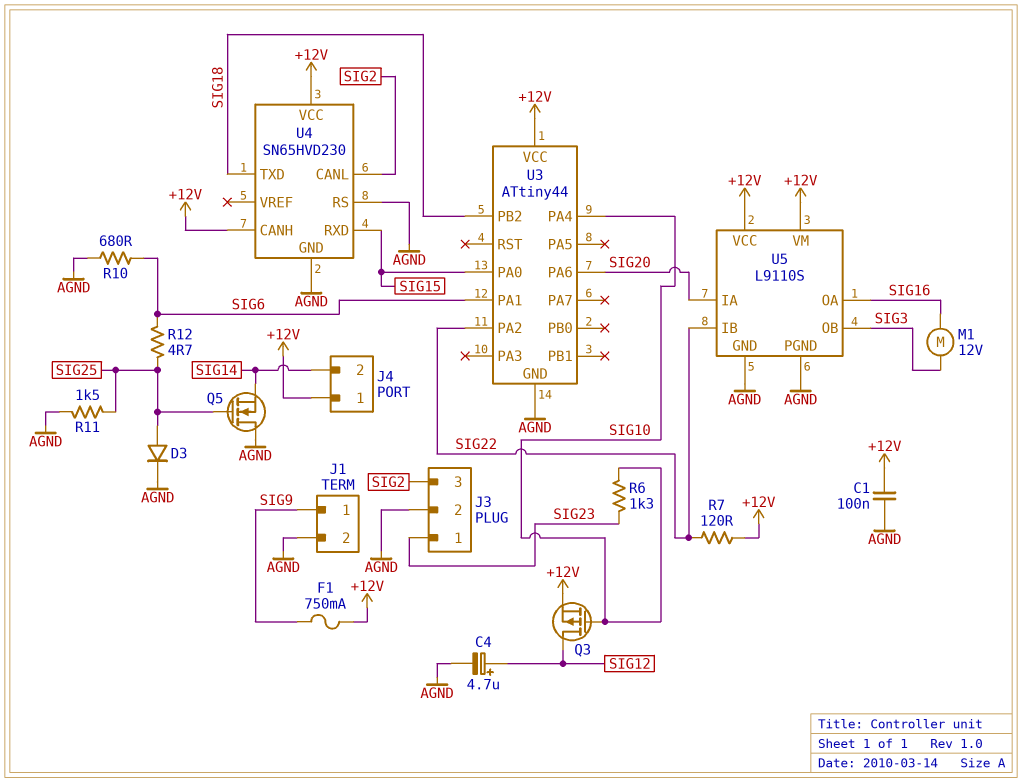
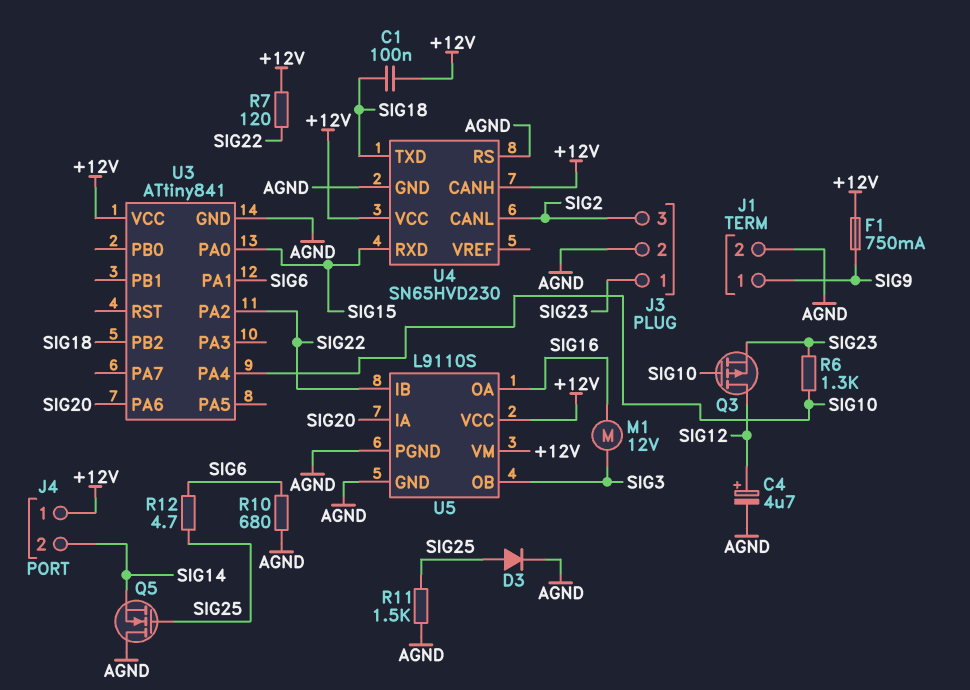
C1: 100nF (+12V, AGND) -> 100nF (+12V, SIG18)
Q3: PMOS (G SIG10, D SIG12, S +12V) -> PMOS (G SIG10, D SIG12, S SIG23)
U3: ATtiny44 -> ATtiny841

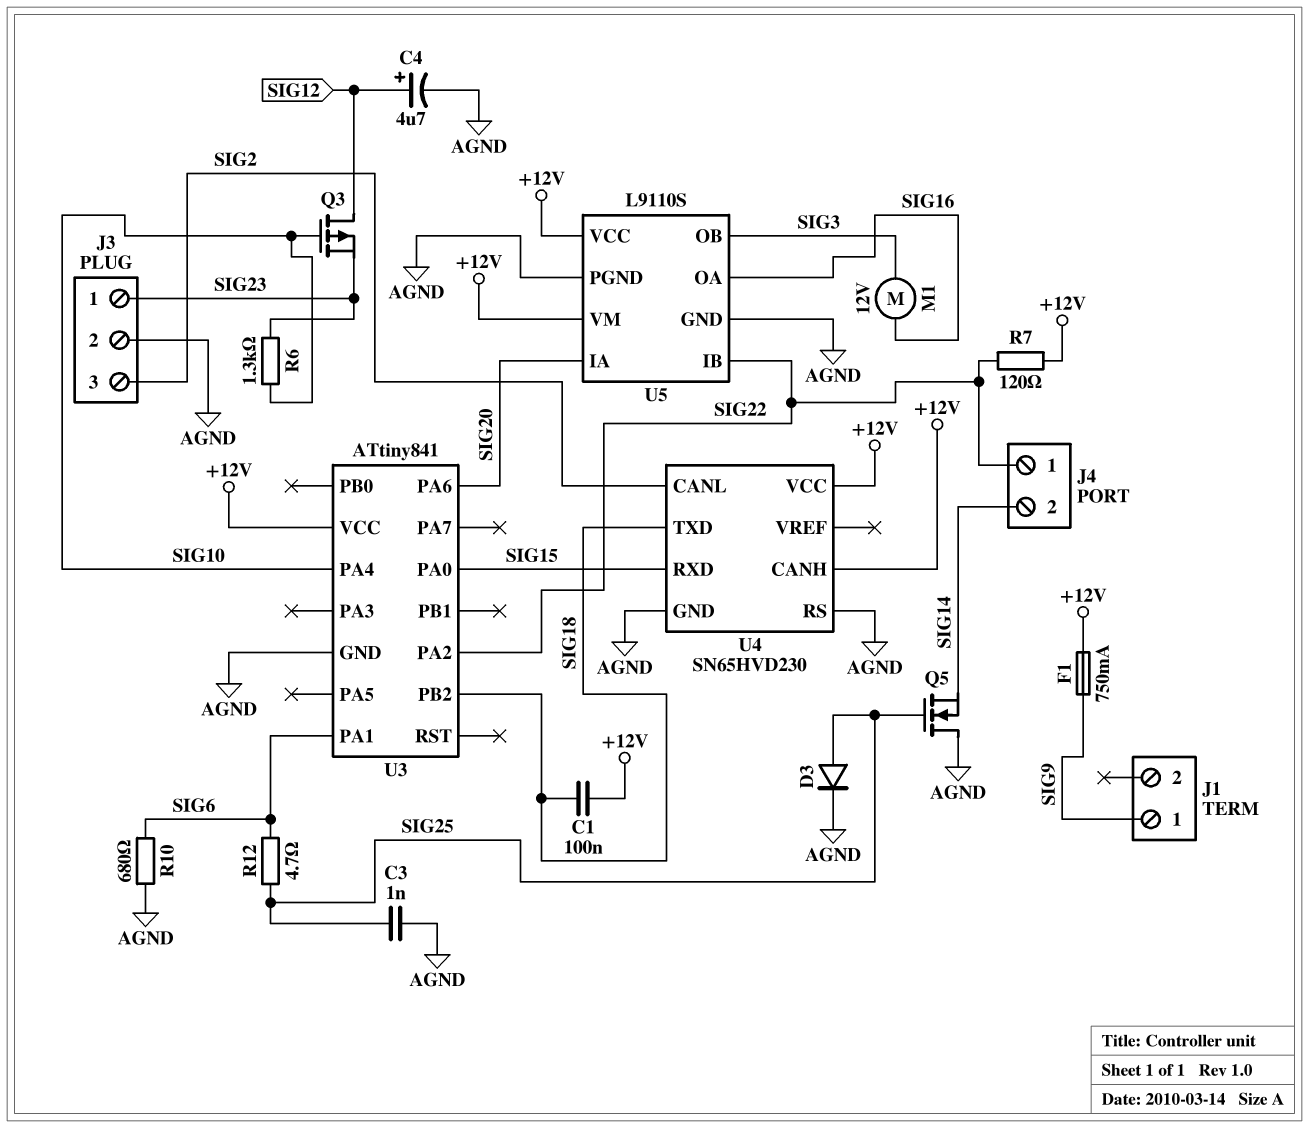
C3: none -> 1nF (AGND, SIG25)
J1 pin 2: AGND -> none
J4 pin 1: +12V -> SIG22
R11: 1.5k (AGND, SIG25) -> none

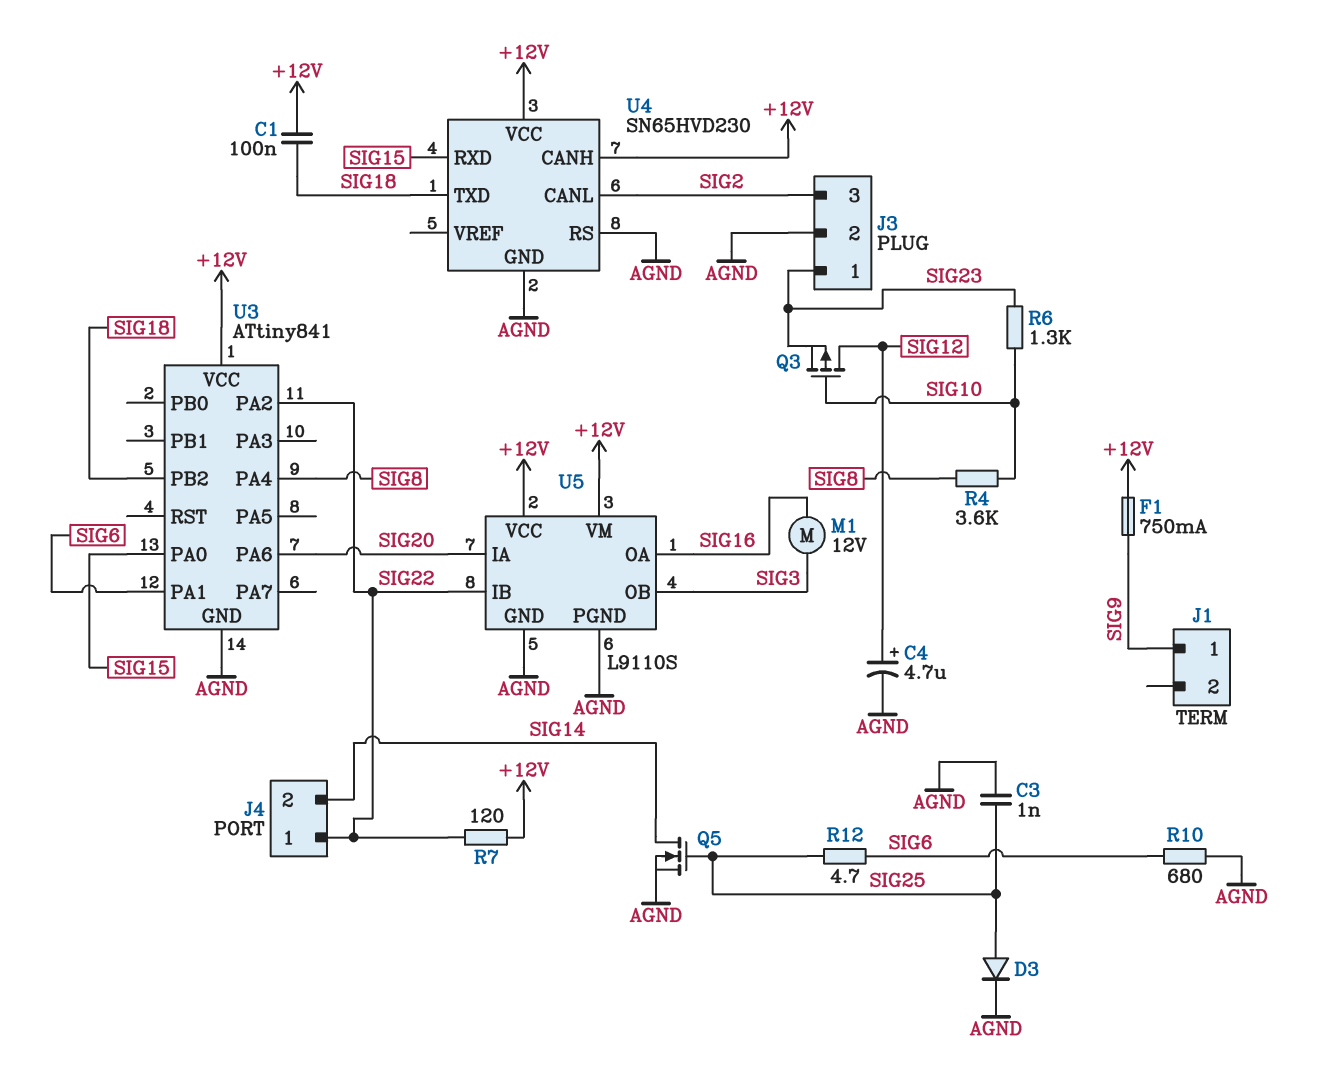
Q5: NMOS (G SIG25, D AGND, S SIG14) -> NMOS (G SIG25, D SIG14, S AGND)
R4: none -> 3.6k (SIG8, SIG10)
U3 pin PA4: SIG10 -> SIG8

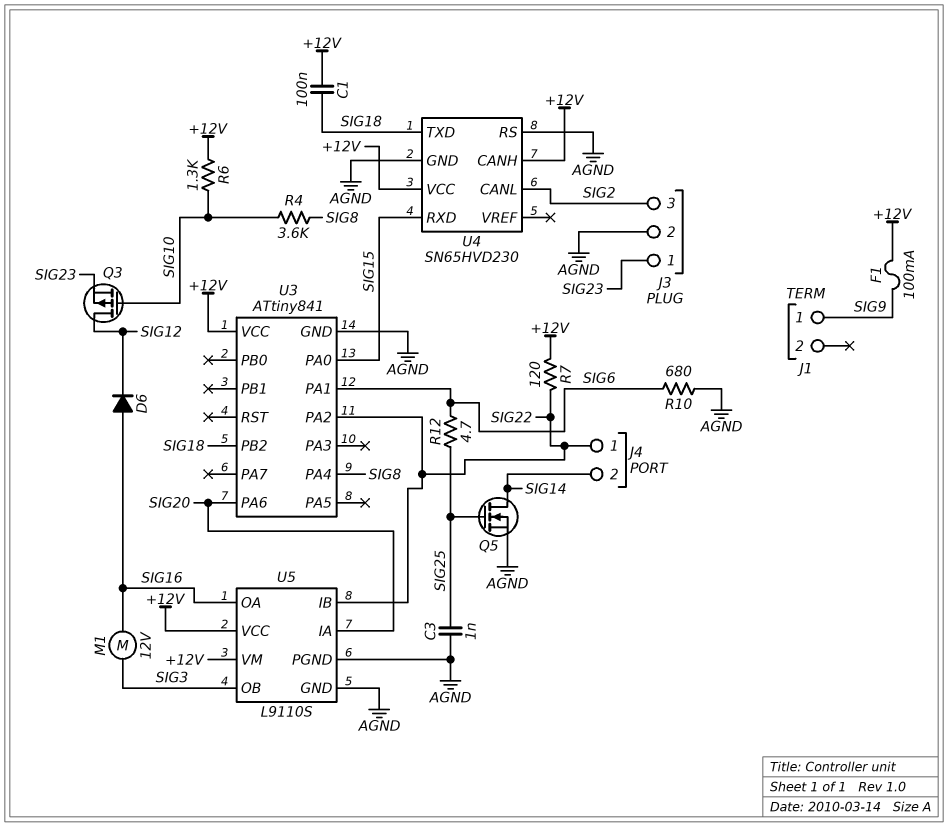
C4: 4.7uF (plus SIG12, minus AGND) -> none
D3: diode (A SIG25, K AGND) -> none
D6: none -> diode (A SIG16, K SIG12)
F1: 750mA (+12V, SIG9) -> 100mA (+12V, SIG9)
R6: 1.3k (SIG10, SIG23) -> 1.3k (+12V, SIG10)

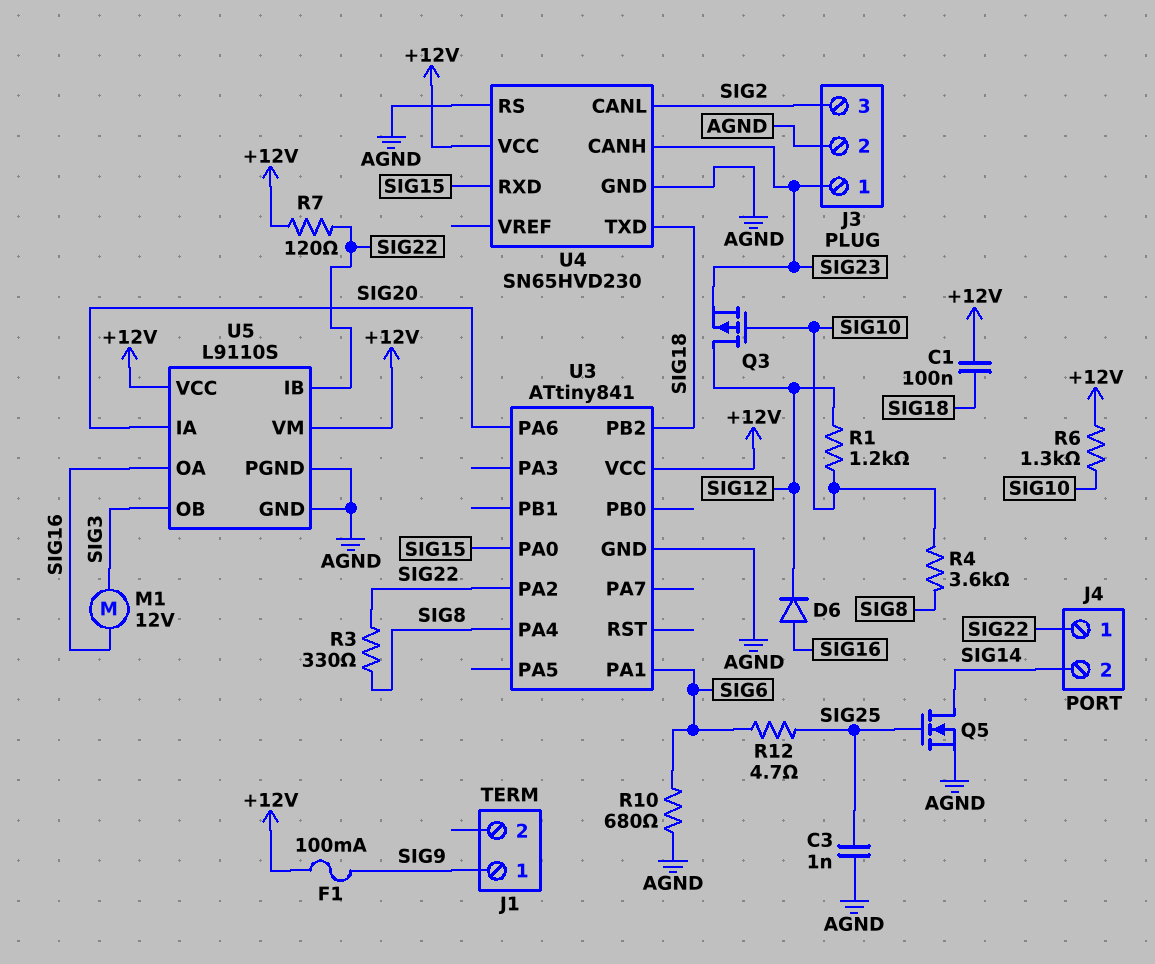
R1: none -> 1.2k (SIG10, SIG12)
R3: none -> 330 (SIG8, SIG22)
U4 pin CANH: +12V -> SIG23

